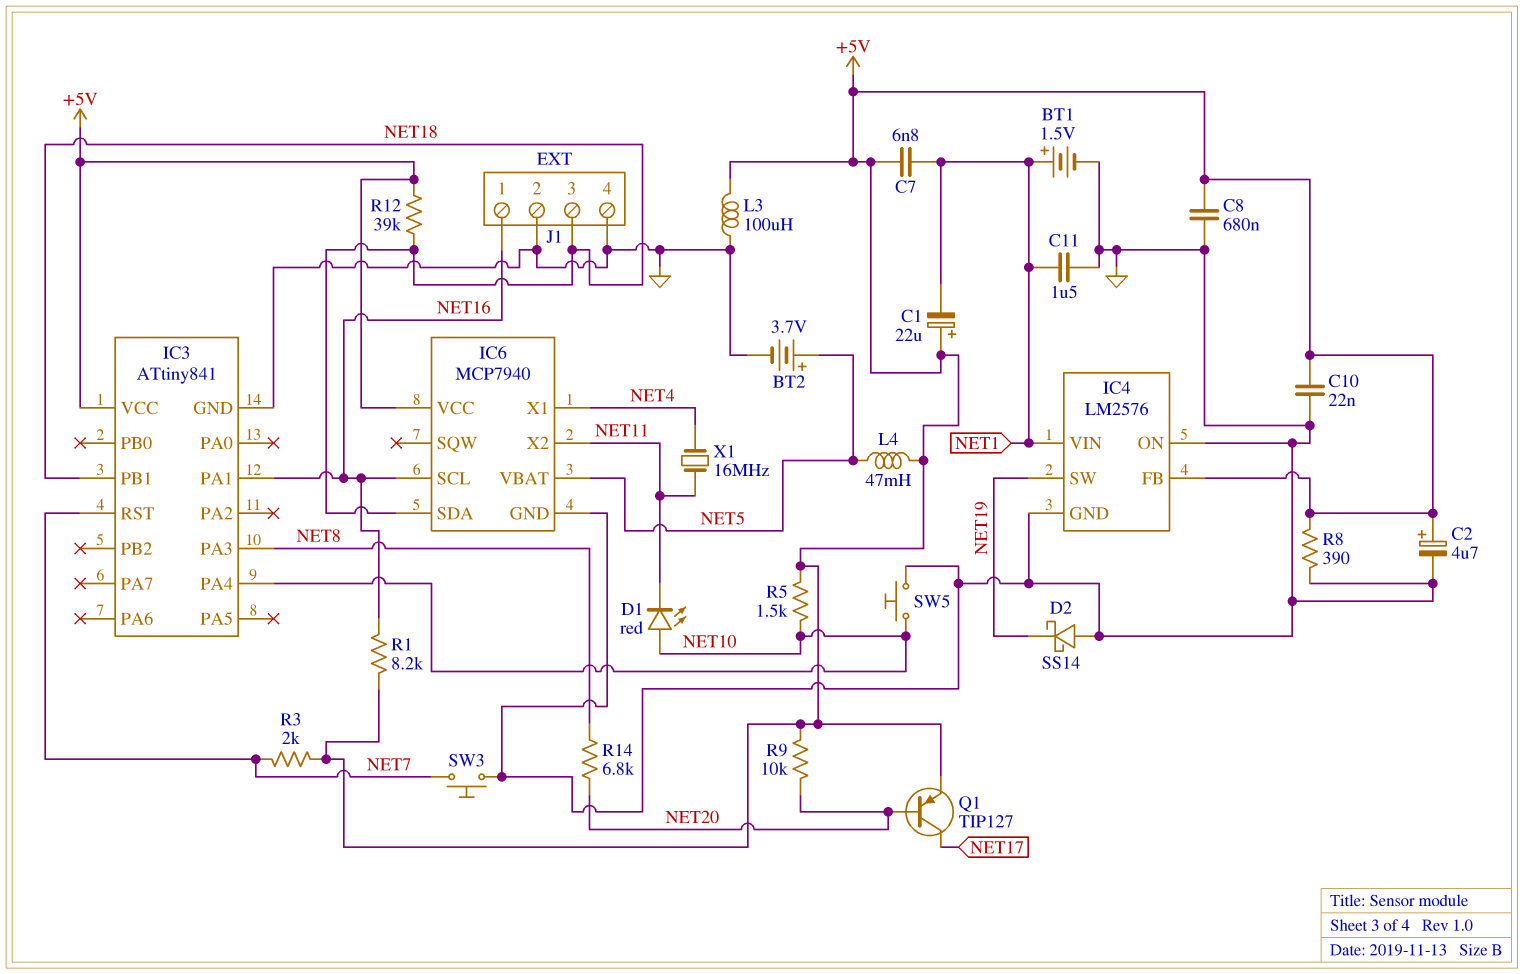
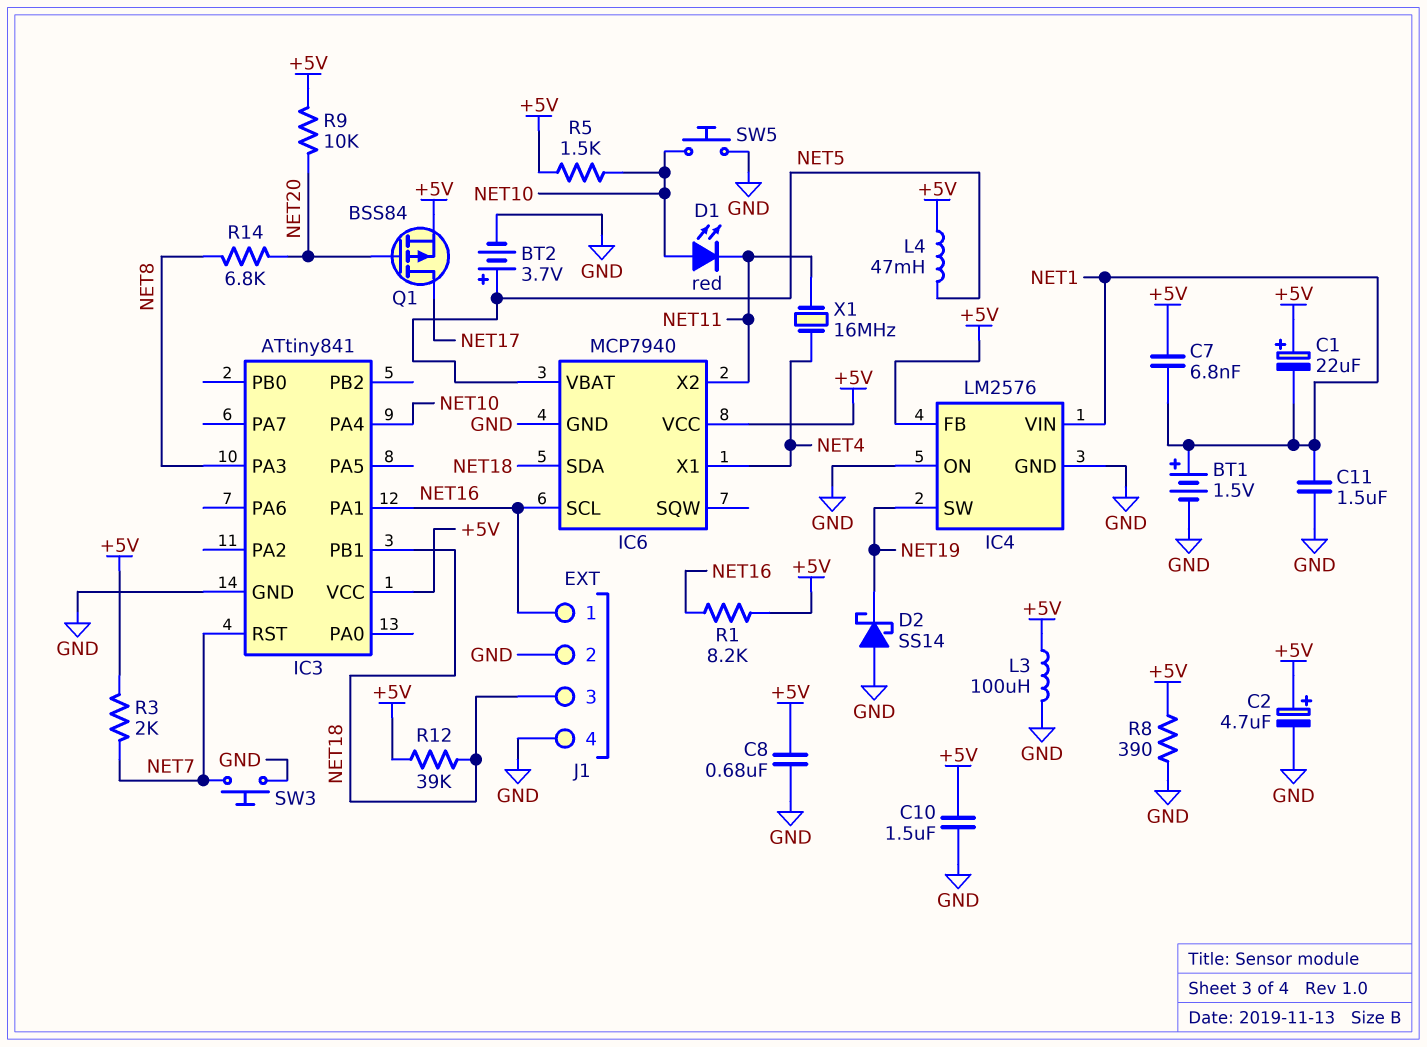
C10: 22nF (+5V, GND) -> 1.5uF (+5V, GND)
Q1: PNP TIP127 (B NET20, C NET17, E +5V) -> PMOS BSS84 (G NET20, D NET17, S +5V)

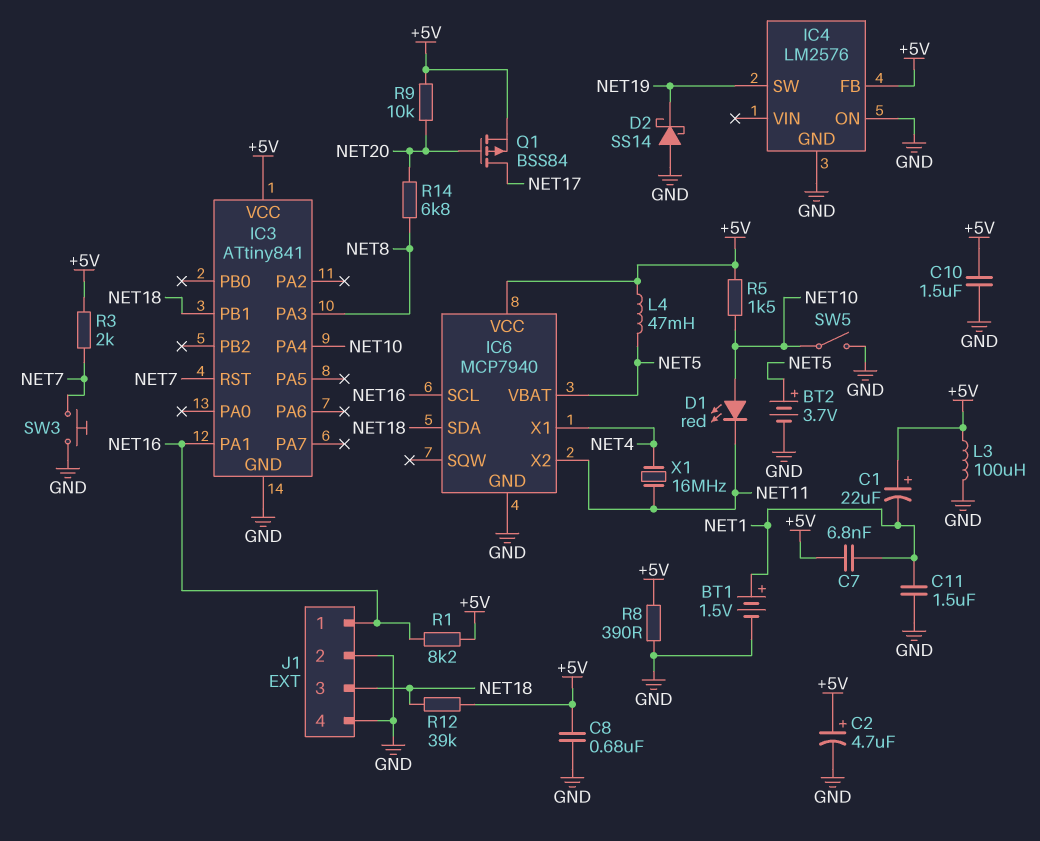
IC4 pin VIN: NET1 -> none
SW5: button (GND, NET10) -> switch (GND, NET10)

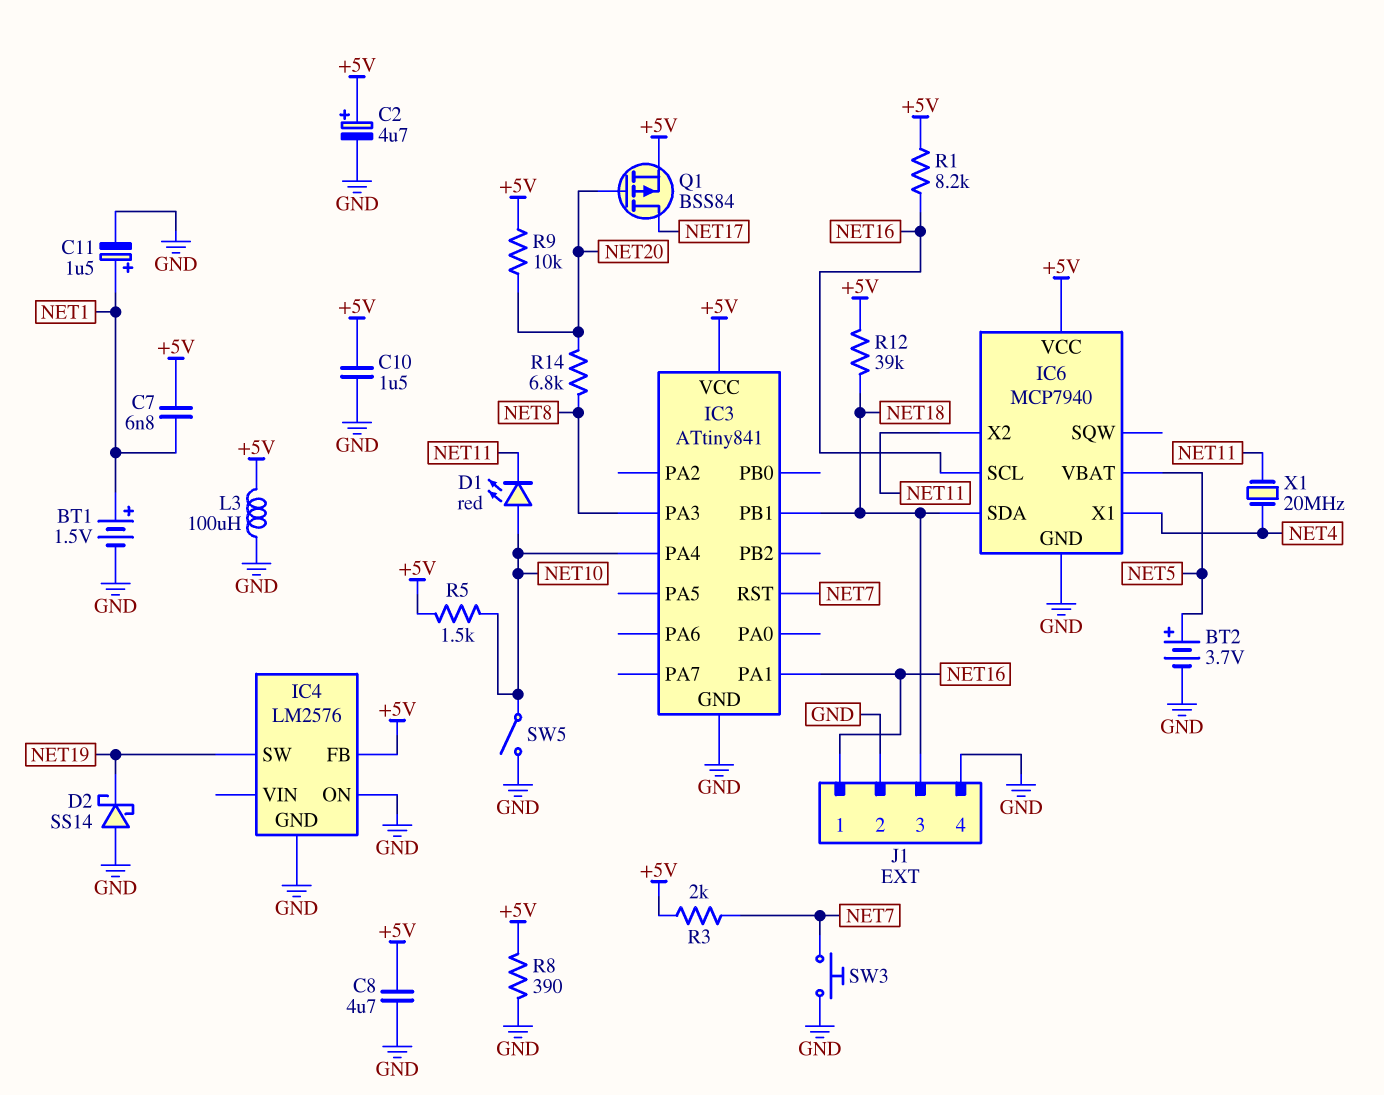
C1: 22uF (plus +5V, minus NET1) -> none
C8: 680nF (+5V, GND) -> 4.7uF (+5V, GND)
C11: 1.5uF (GND, NET1) -> 1.5uF (plus NET1, minus GND)
L4: 47mH (+5V, NET5) -> none
X1: 16MHz (NET4, NET11) -> 20MHz (NET4, NET11)

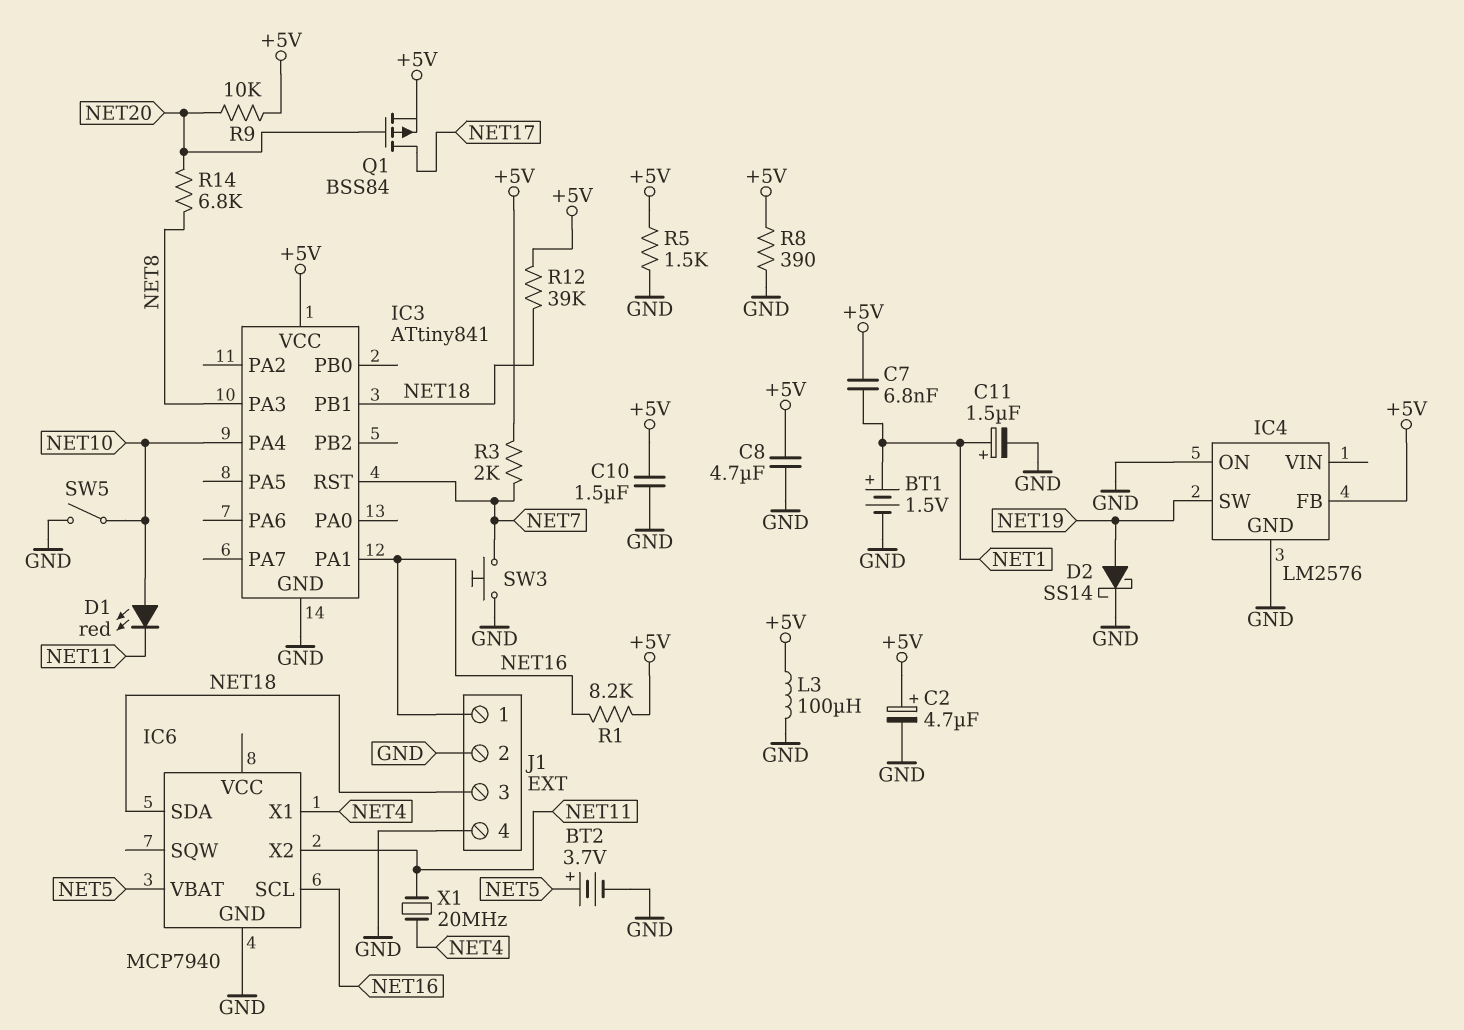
D2: schottky SS14 (A GND, K NET19) -> schottky SS14 (A NET19, K GND)
IC6 pin VCC: +5V -> none
R5: 1.5k (+5V, NET10) -> 1.5k (+5V, GND)

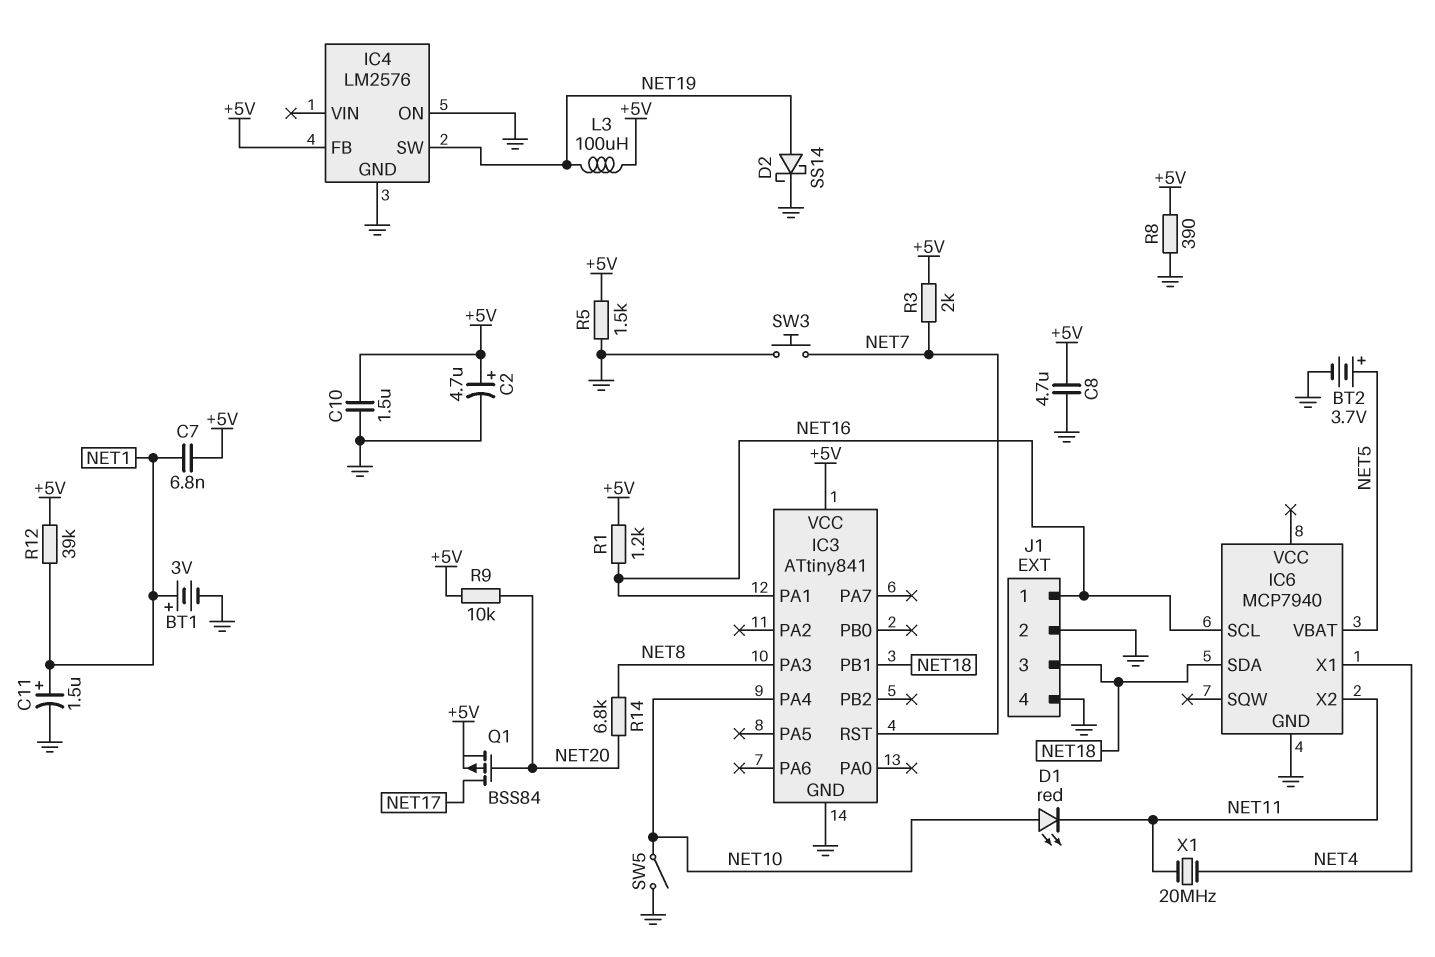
BT1: 1.5V (plus NET1, minus GND) -> 3V (plus NET1, minus GND)
L3: 100uH (+5V, GND) -> 100uH (+5V, NET19)
R1: 8.2k (+5V, NET16) -> 1.2k (+5V, NET16)
R12: 39k (+5V, NET18) -> 39k (+5V, NET1)

